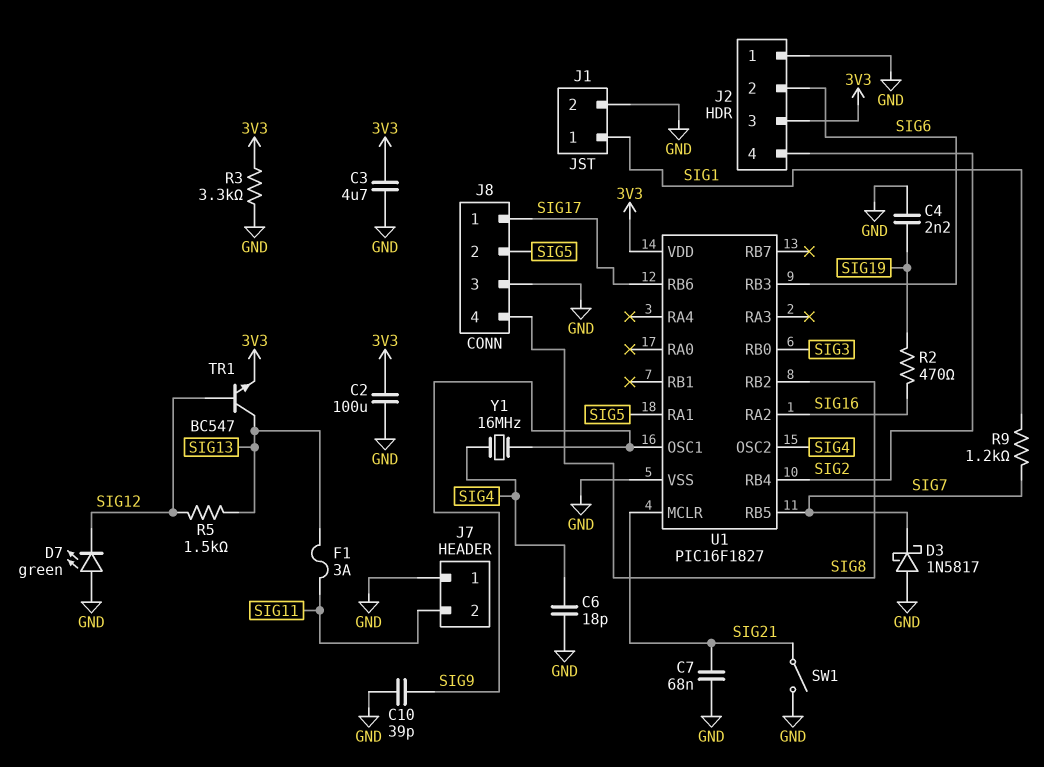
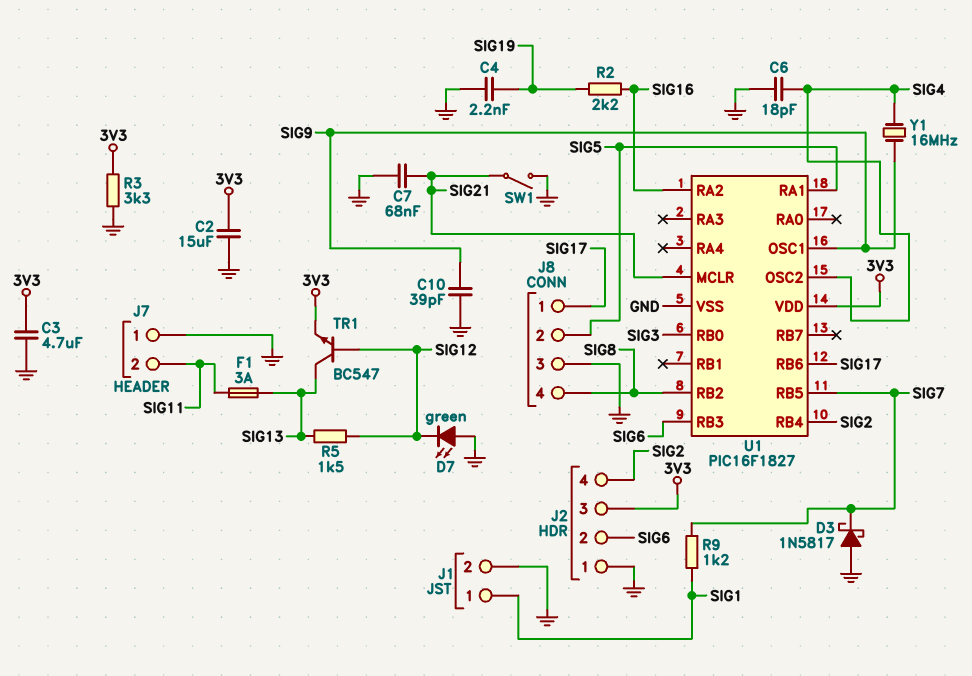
C2: 100uF (3V3, GND) -> 15uF (3V3, GND)
R2: 470 (SIG16, SIG19) -> 2.2k (SIG16, SIG19)

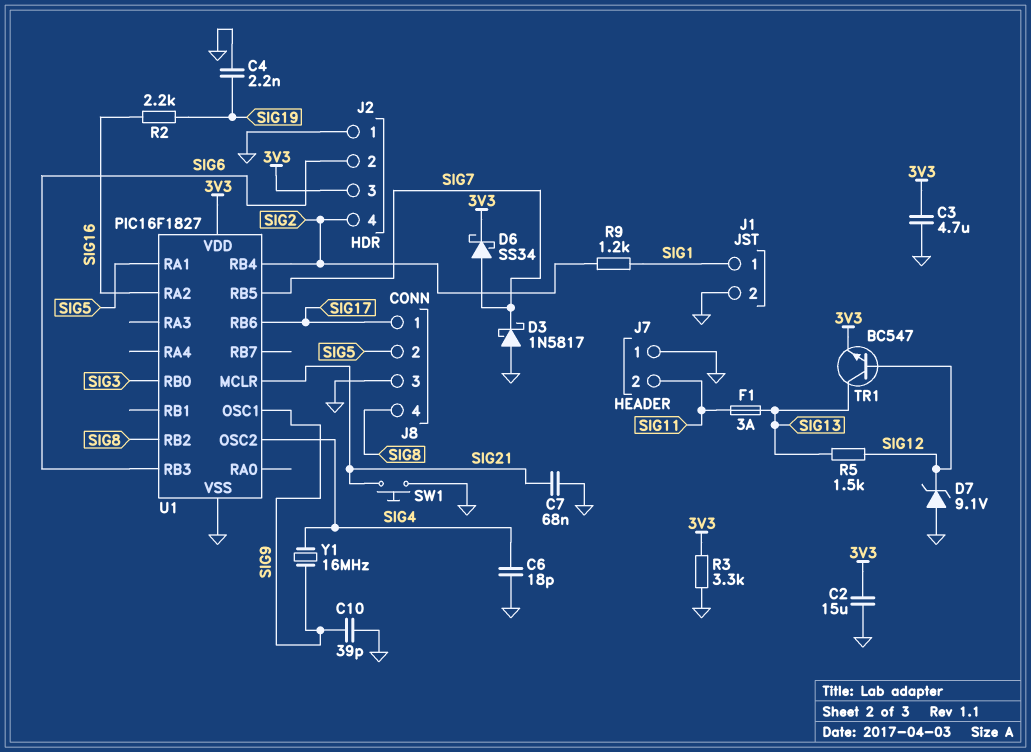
D6: none -> schottky SS34 (A SIG7, K 3V3)
D7: LED green (A GND, K SIG12) -> zener 9.1V (A GND, K SIG12)
R9: 1.2k (SIG1, SIG7) -> 1.2k (SIG1, SIG2)
SW1: switch (GND, SIG21) -> button (GND, SIG21)

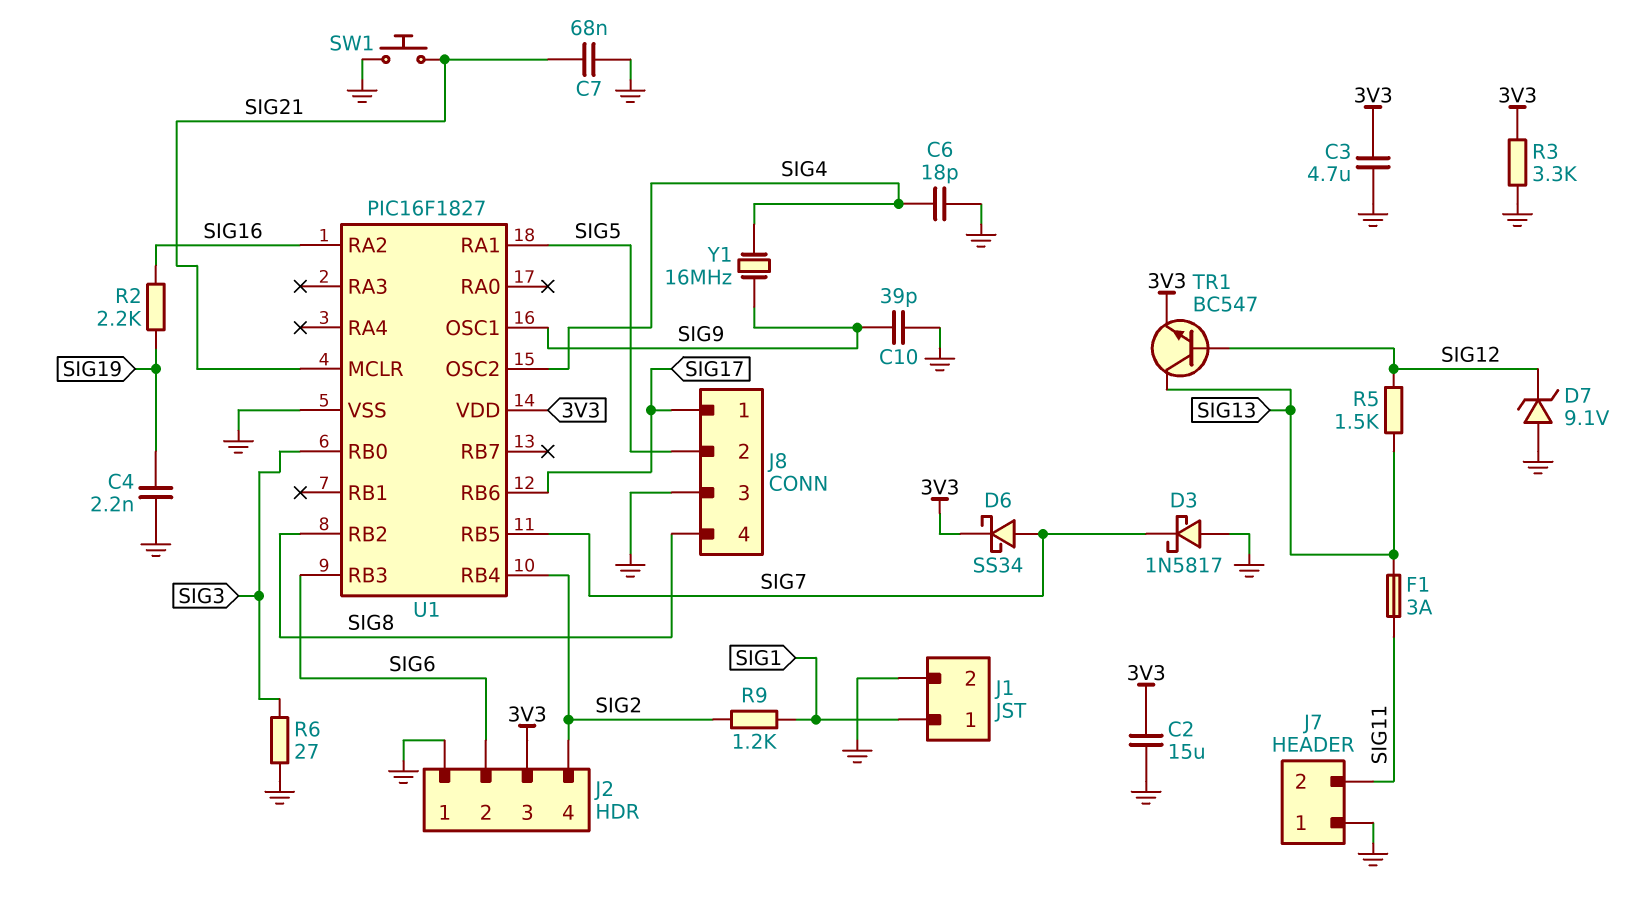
R6: none -> 27 (GND, SIG3)

